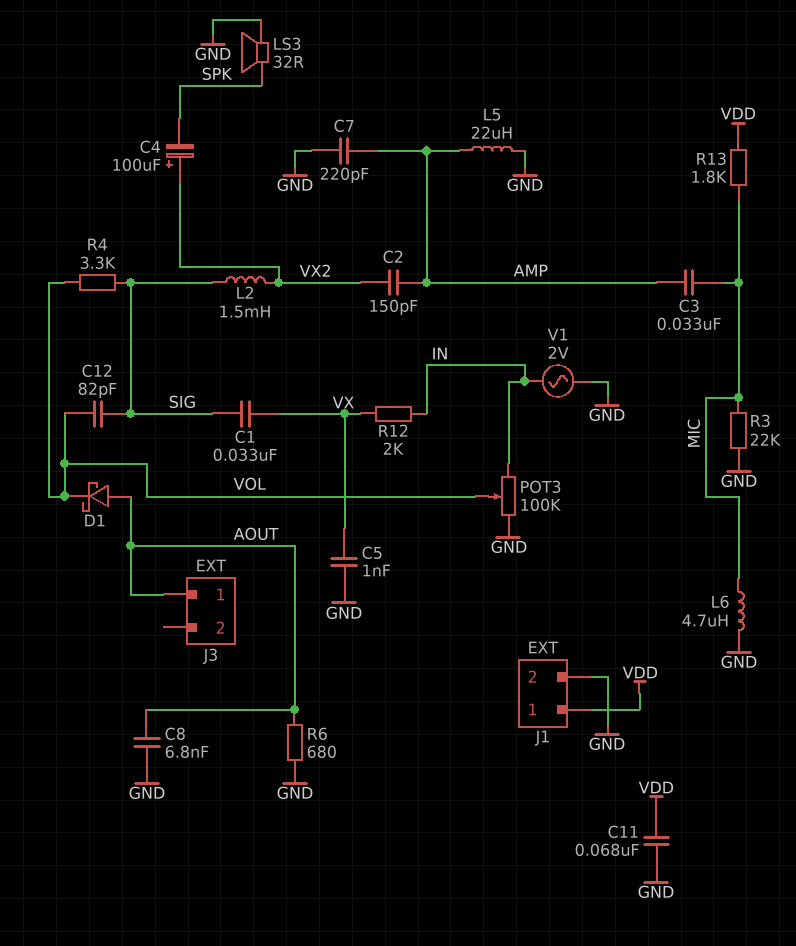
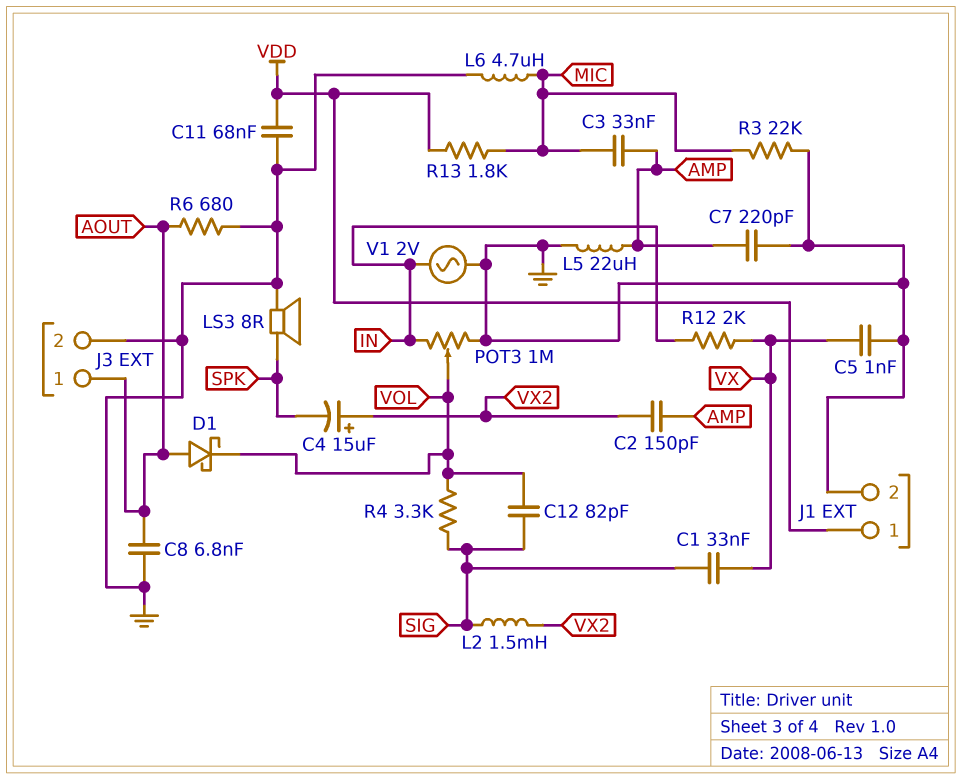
C4: 100uF (plus VX2, minus SPK) -> 15uF (plus VX2, minus SPK)
J3 pin 2: none -> GND
LS3: speaker 32R (GND, SPK) -> speaker 8R (GND, SPK)
POT3: 100k (GND, IN, wiper VOL) -> 1M (GND, IN, wiper VOL)

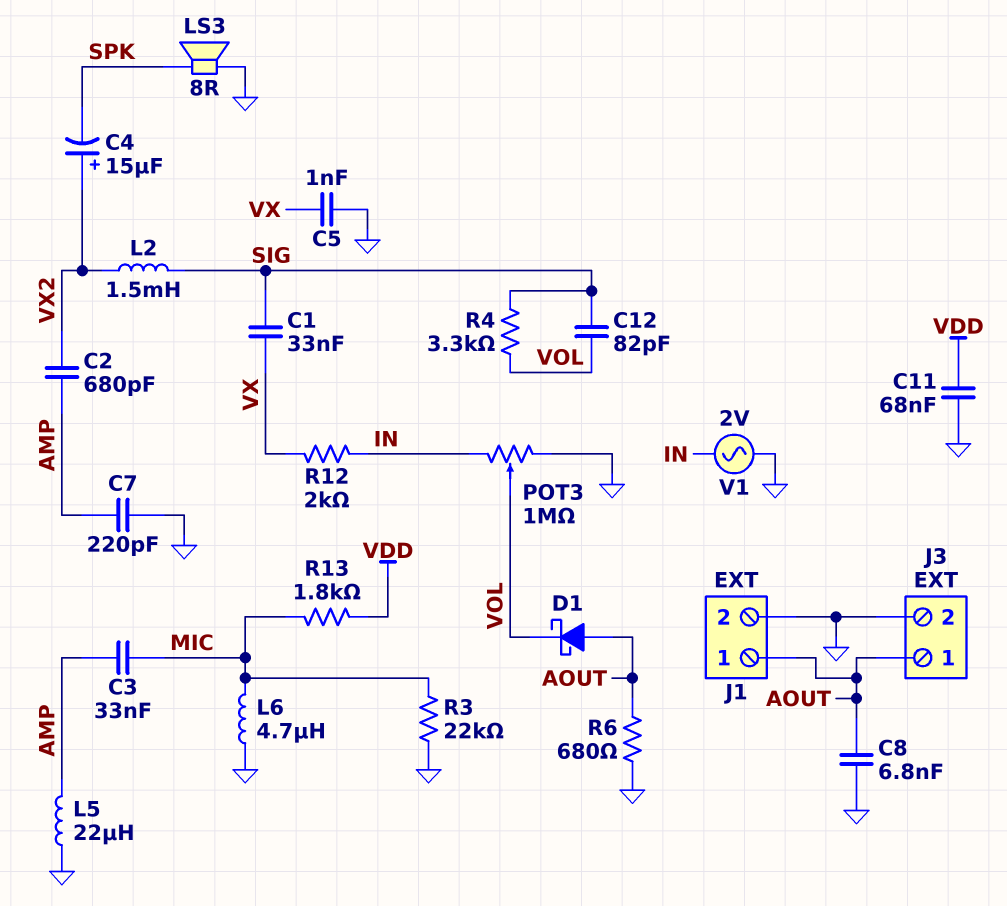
C2: 150pF (AMP, VX2) -> 680pF (AMP, VX2)
J1 pin 1: VDD -> AOUT

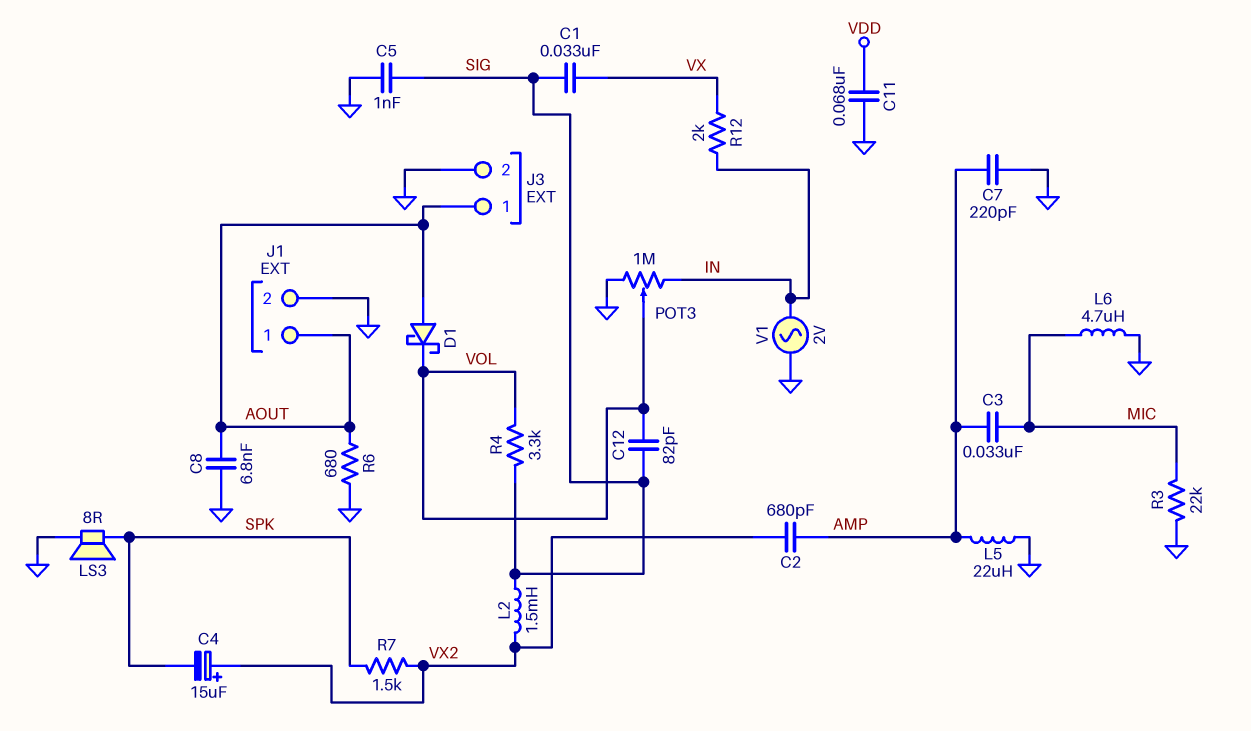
C5: 1nF (GND, VX) -> 1nF (GND, SIG)
R7: none -> 1.5k (SPK, VX2)
R13: 1.8k (MIC, VDD) -> none

